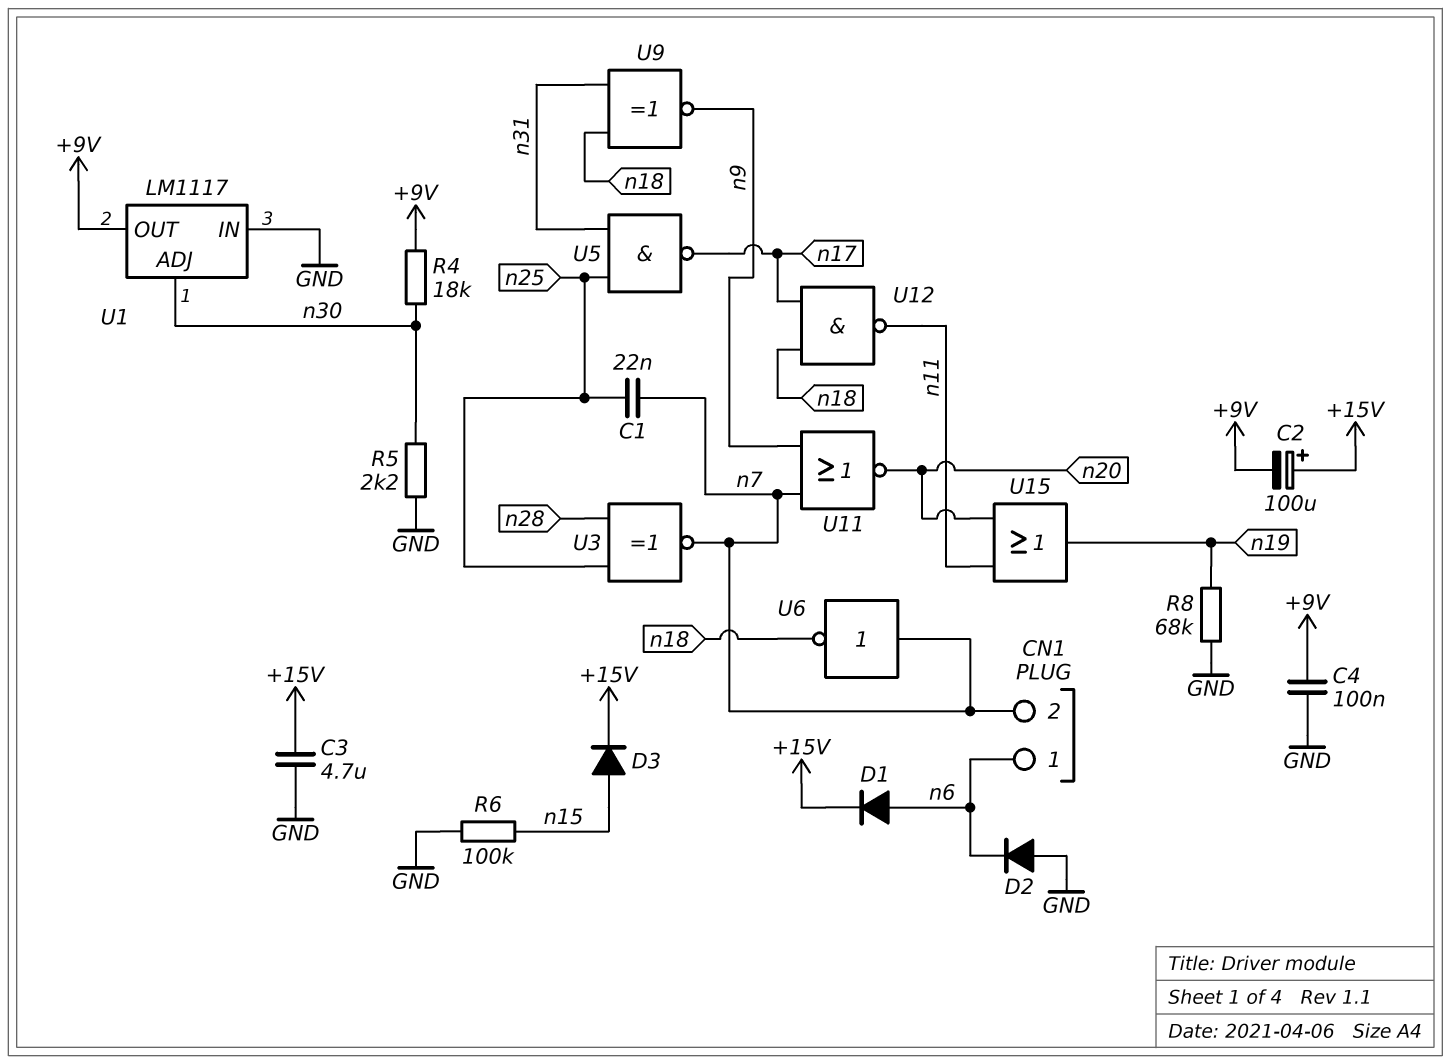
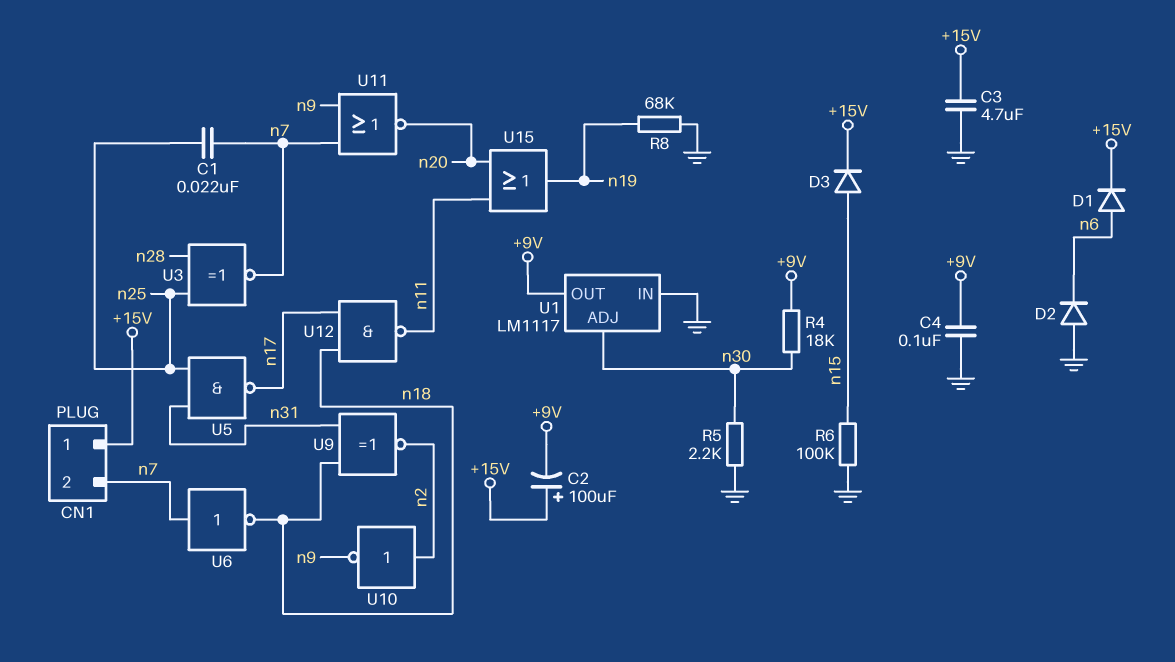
CN1 pin 1: n6 -> +15V
U9: XNOR (in n18, in n31, out n9) -> XNOR (in n18, in n31, out n2)
U10: none -> NOT (in n2, out n9)

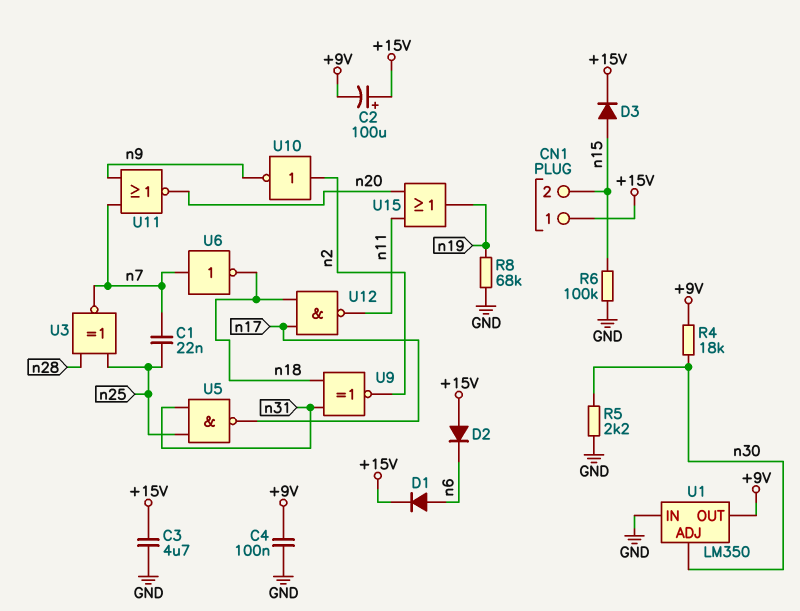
CN1 pin 2: n7 -> n15
D2: diode (A GND, K n6) -> diode (A +15V, K n6)
U1: LM1117 -> LM350

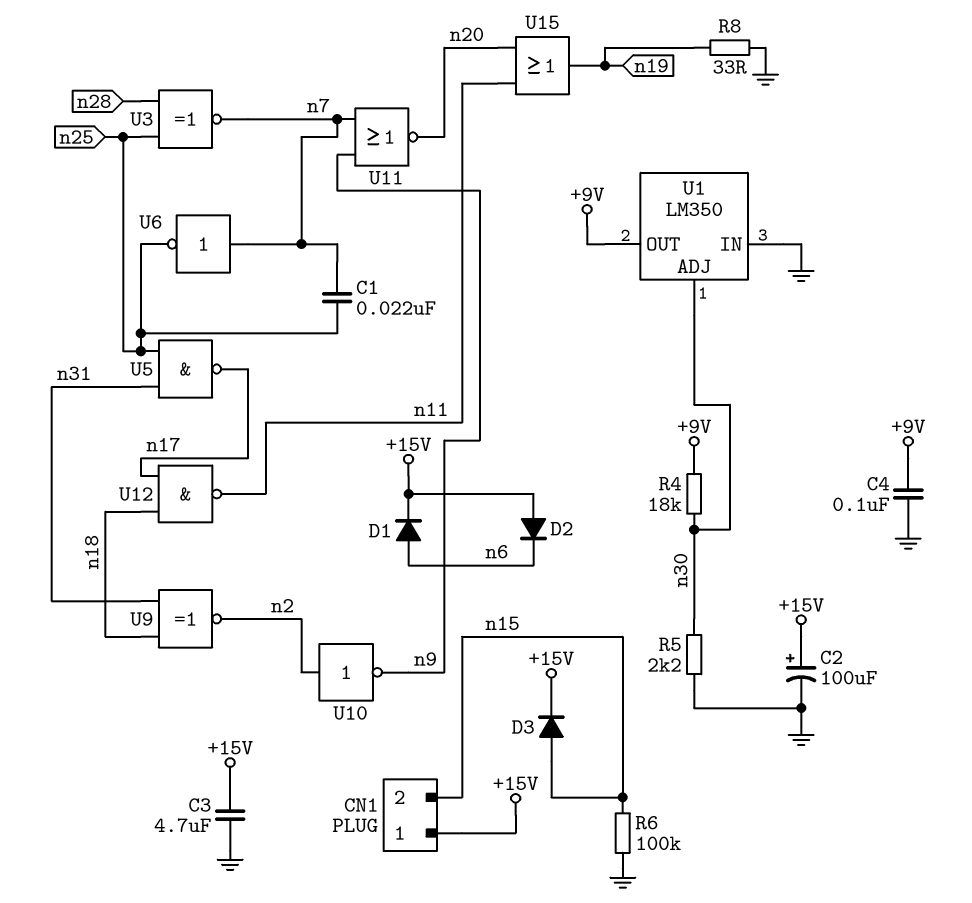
C2: 100uF (plus +15V, minus +9V) -> 100uF (plus +15V, minus GND)
R8: 68k (GND, n19) -> 33 (GND, n19)
U6: NOT (in n7, out n18) -> NOT (in n7, out n25)

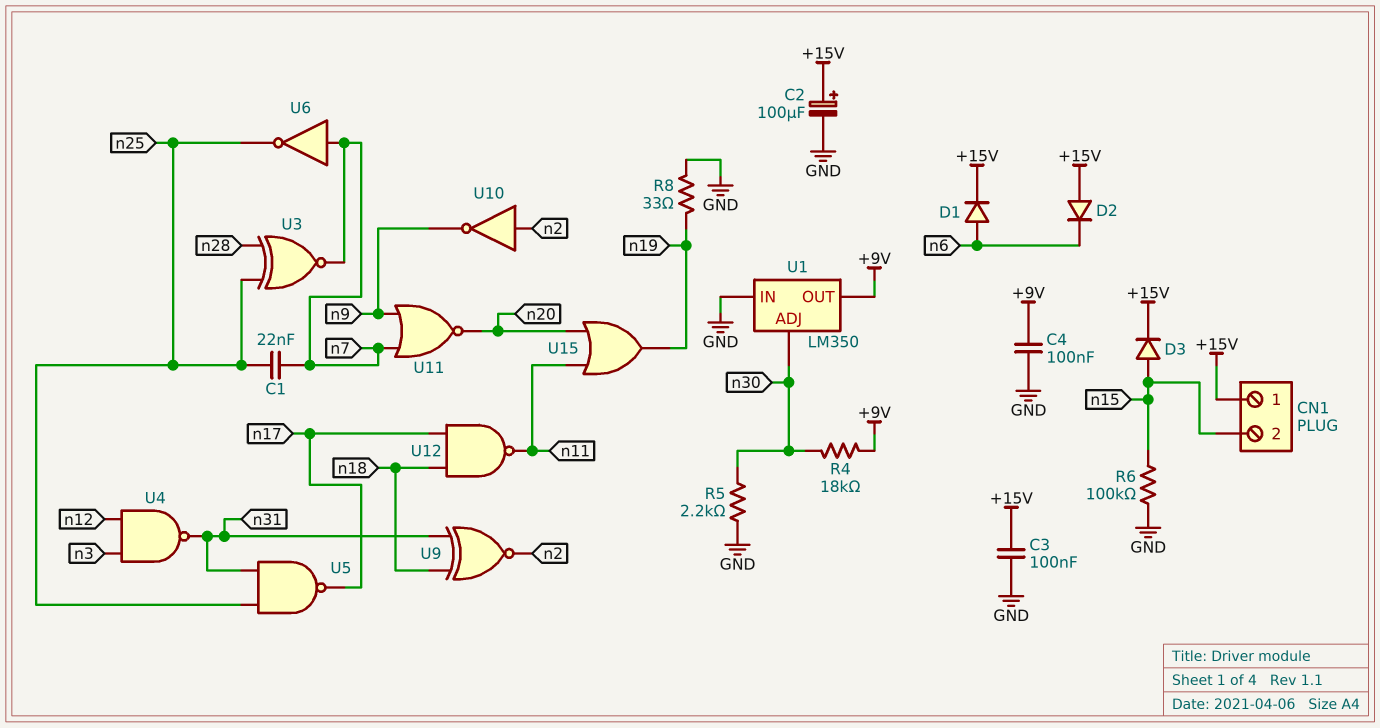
C3: 4.7uF (+15V, GND) -> 100nF (+15V, GND)
U4: none -> NAND (in n3, in n12, out n31)

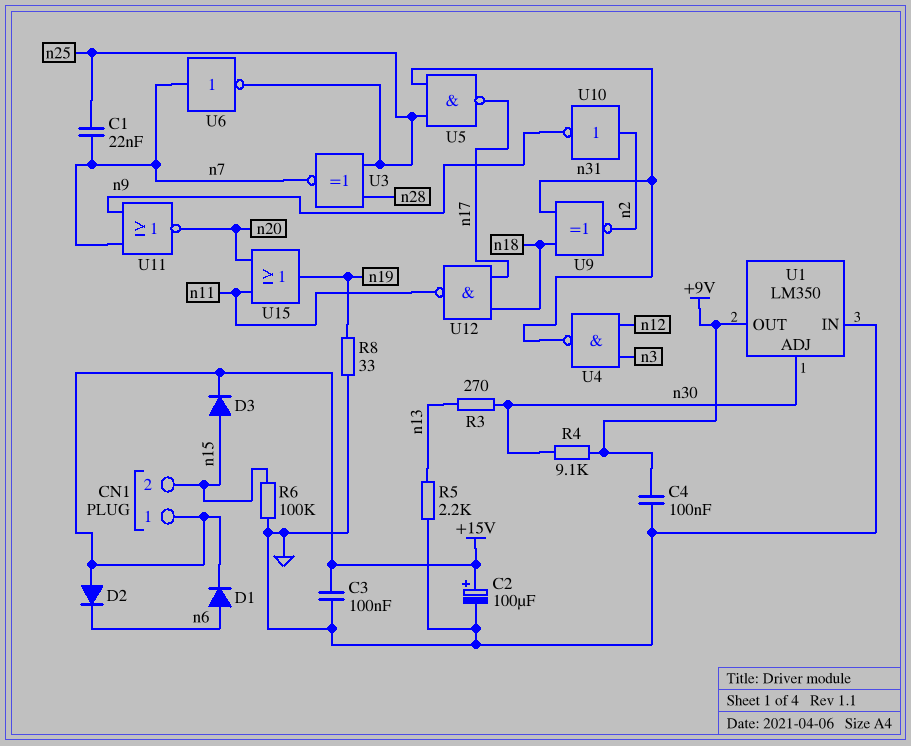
R3: none -> 270 (n13, n30)
R4: 18k (+9V, n30) -> 9.1k (+9V, n30)
R5: 2.2k (GND, n30) -> 2.2k (GND, n13)

